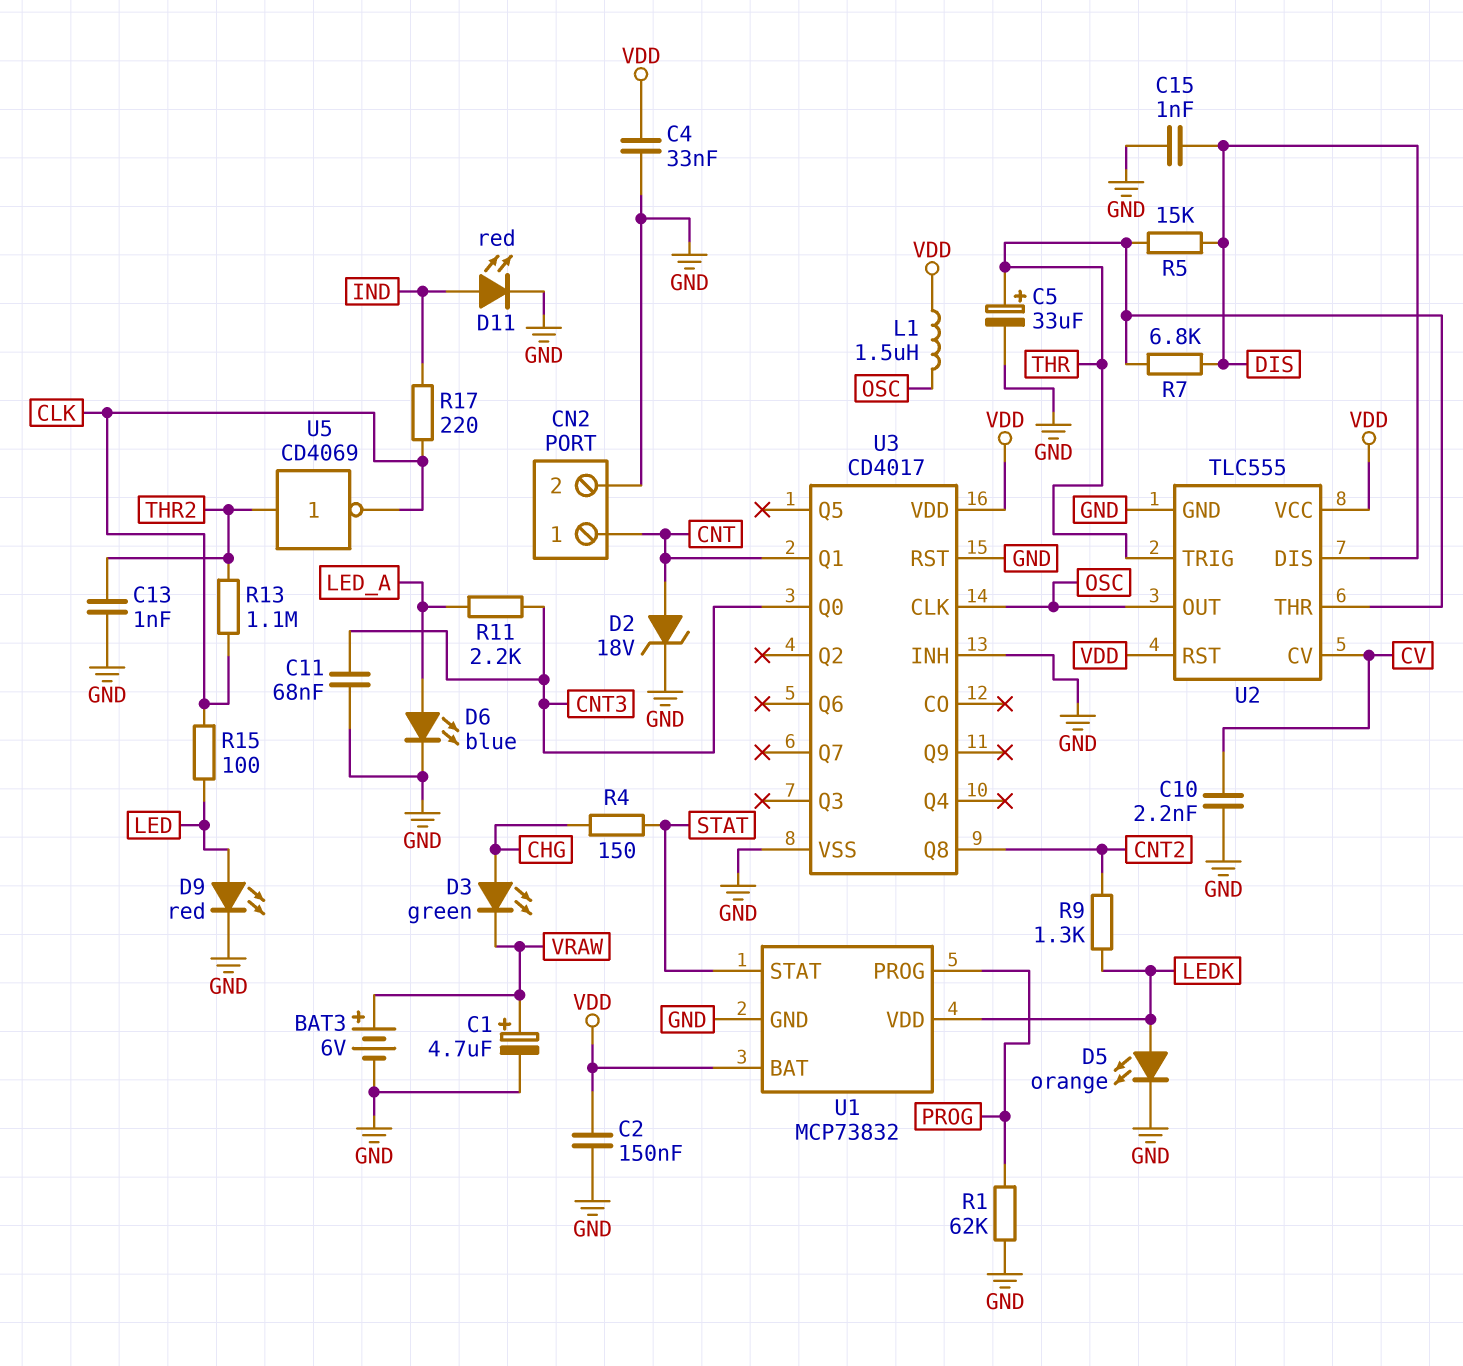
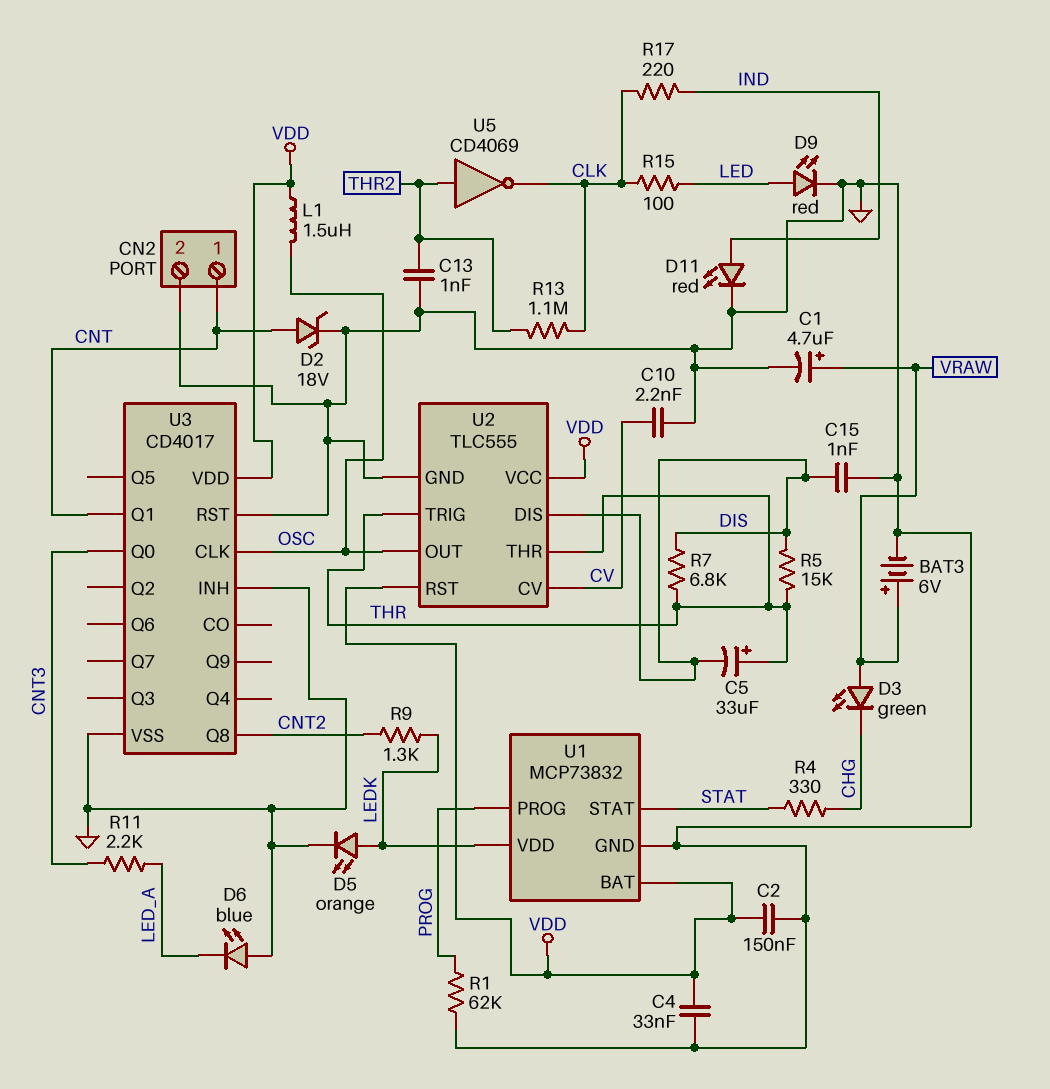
C5: 33uF (plus THR, minus GND) -> 33uF (plus THR, minus DIS)
C11: 68nF (CNT3, GND) -> none
D3: LED green (A CHG, K VRAW) -> LED green (A VRAW, K CHG)
D6: LED blue (A LED_A, K GND) -> LED blue (A GND, K LED_A)
R4: 150 (CHG, STAT) -> 330 (CHG, STAT)

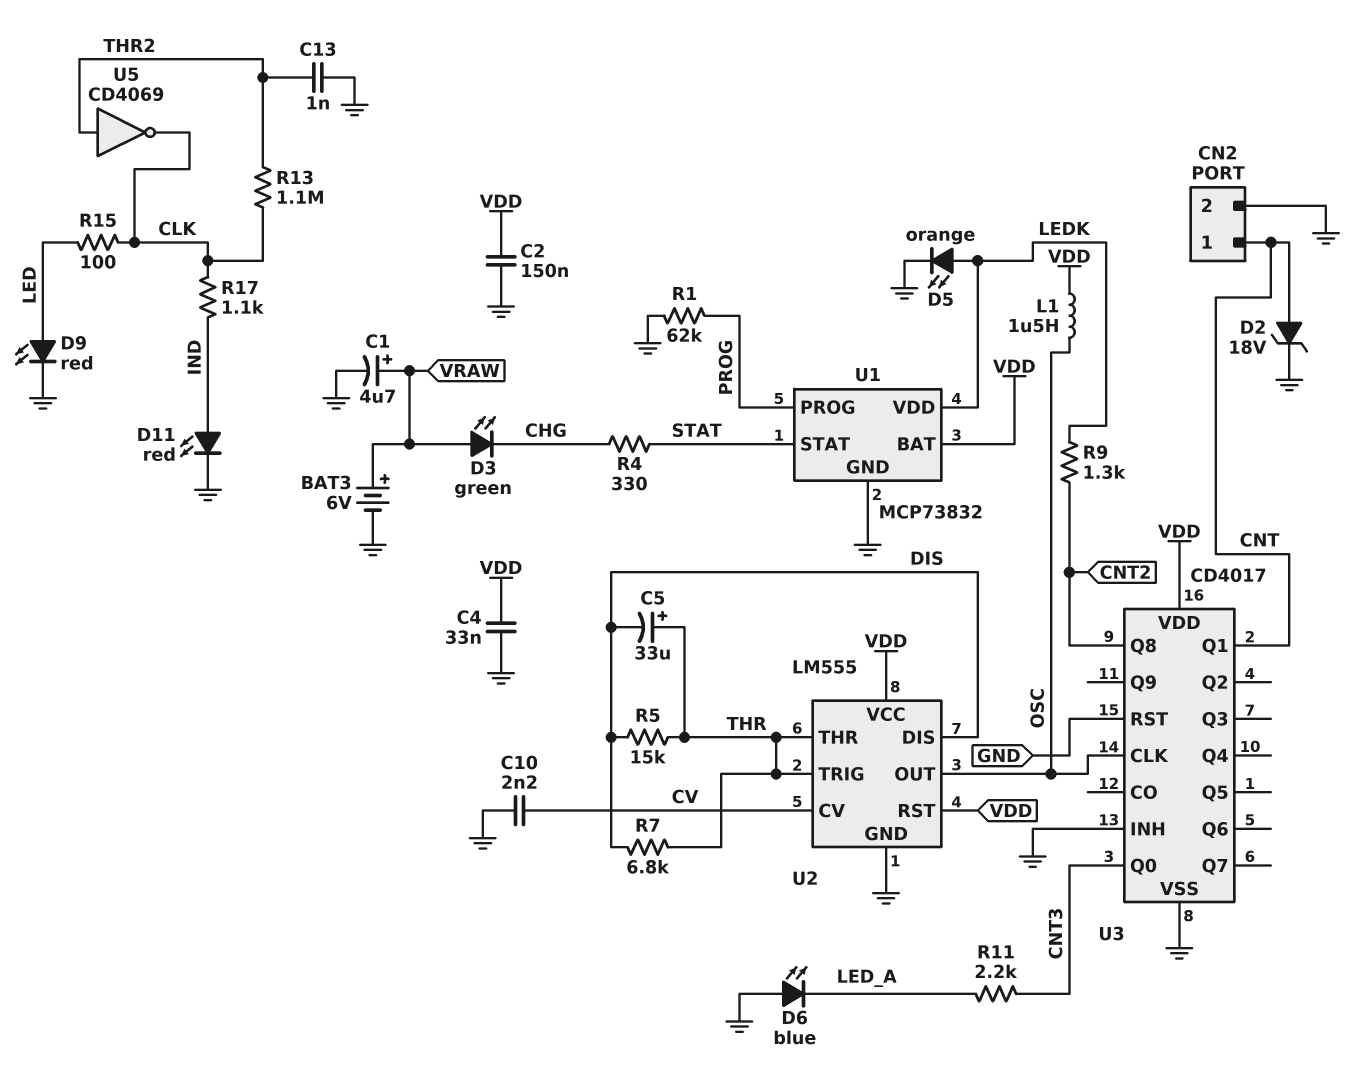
C15: 1nF (DIS, GND) -> none
R17: 220 (CLK, IND) -> 1.1k (CLK, IND)
U2: TLC555 -> LM555

